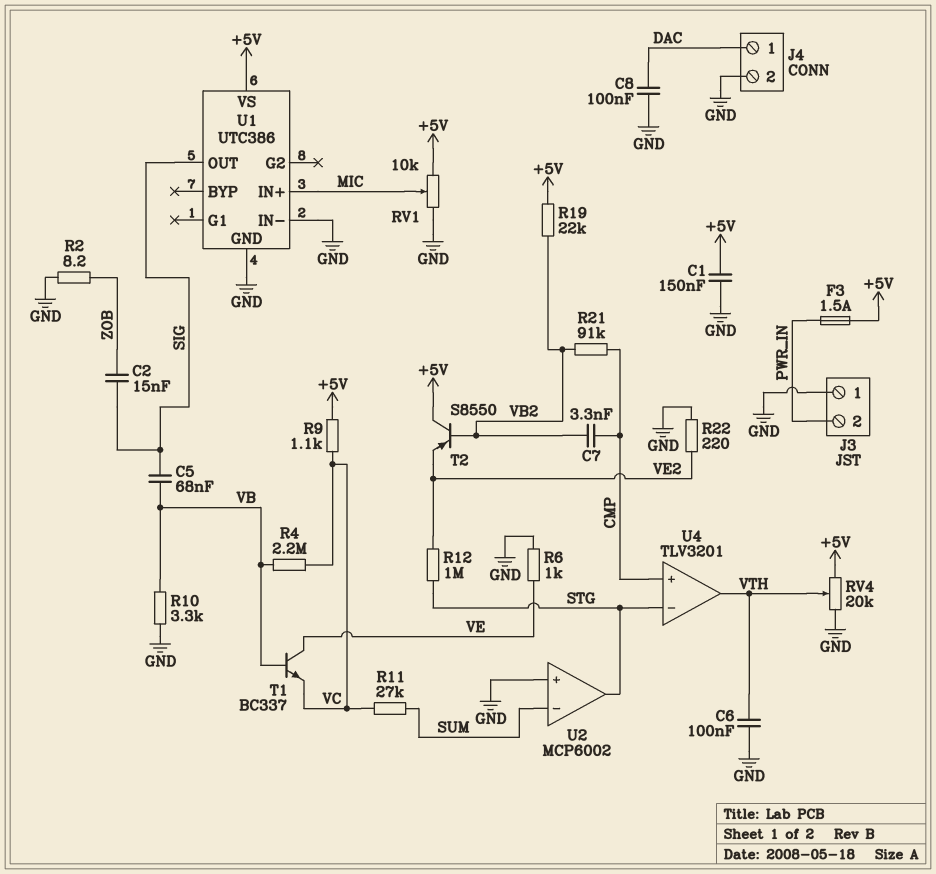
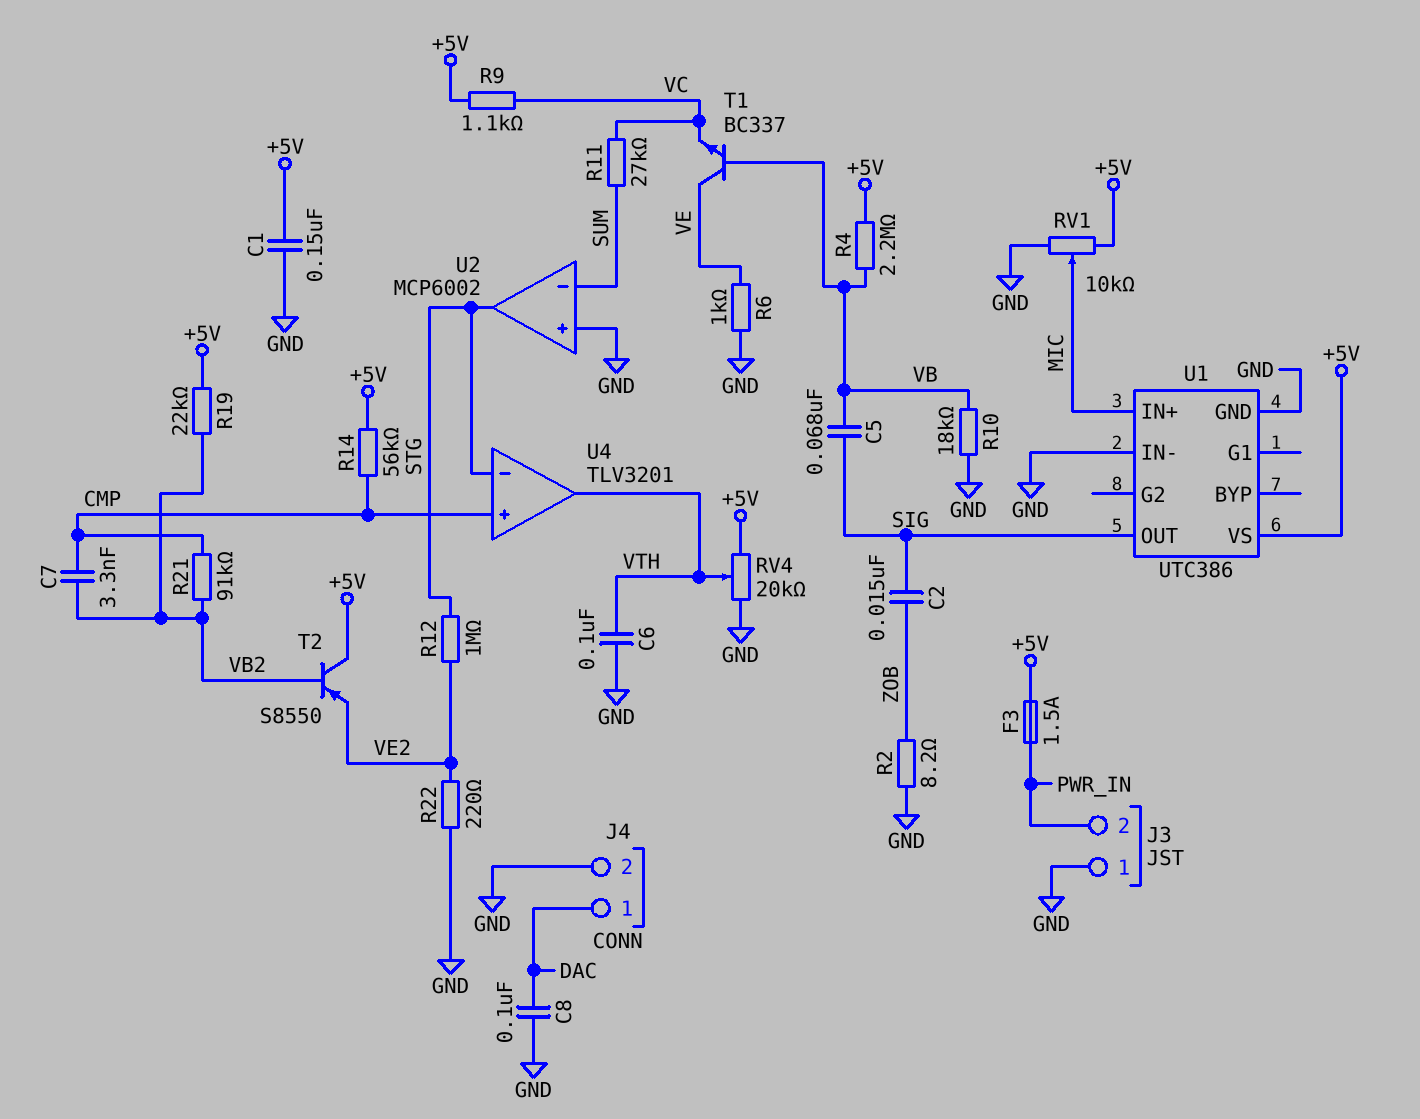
R4: 2.2M (VB, VC) -> 2.2M (+5V, VB)
R10: 3.3k (GND, VB) -> 18k (GND, VB)
R14: none -> 56k (+5V, CMP)

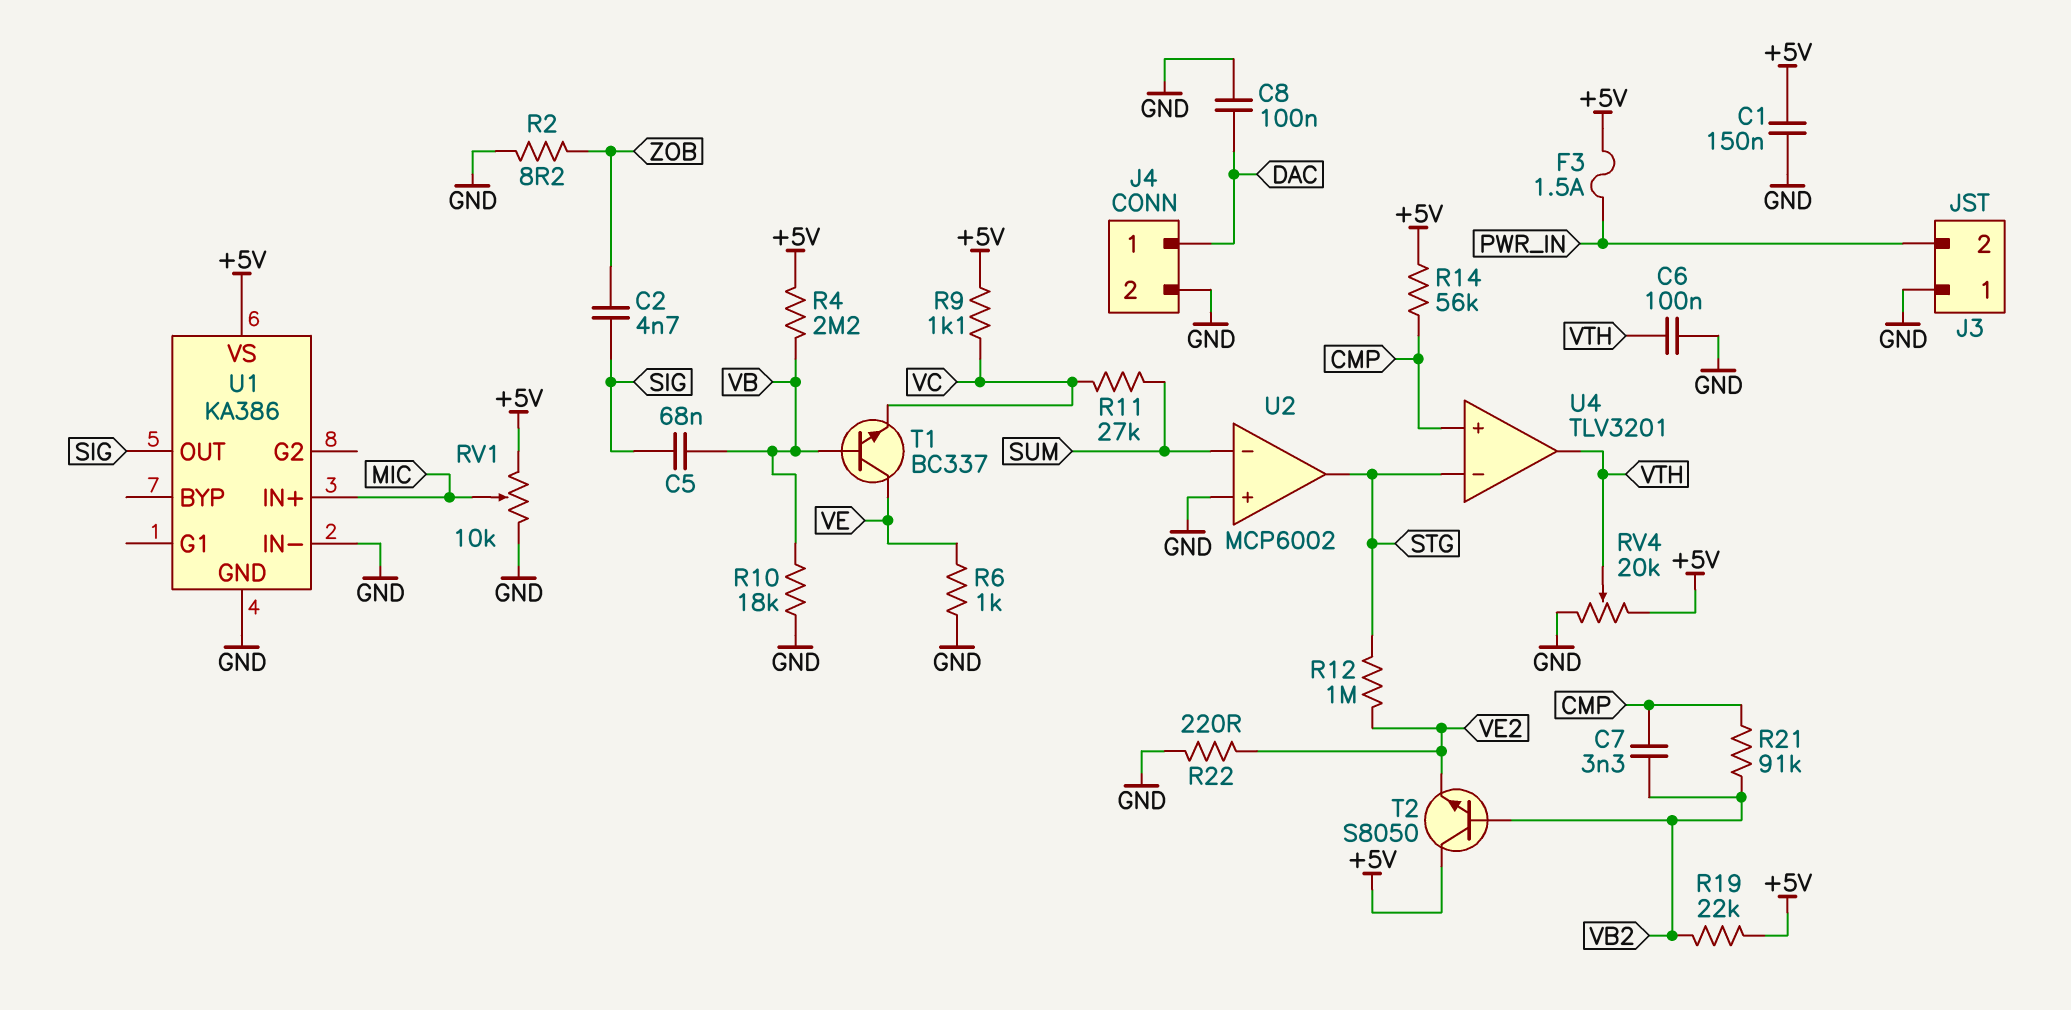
C2: 15nF (SIG, ZOB) -> 4.7nF (SIG, ZOB)
T2: PNP S8550 (B VB2, C +5V, E VE2) -> NPN S8050 (B VB2, C +5V, E VE2)
U1: UTC386 -> KA386

